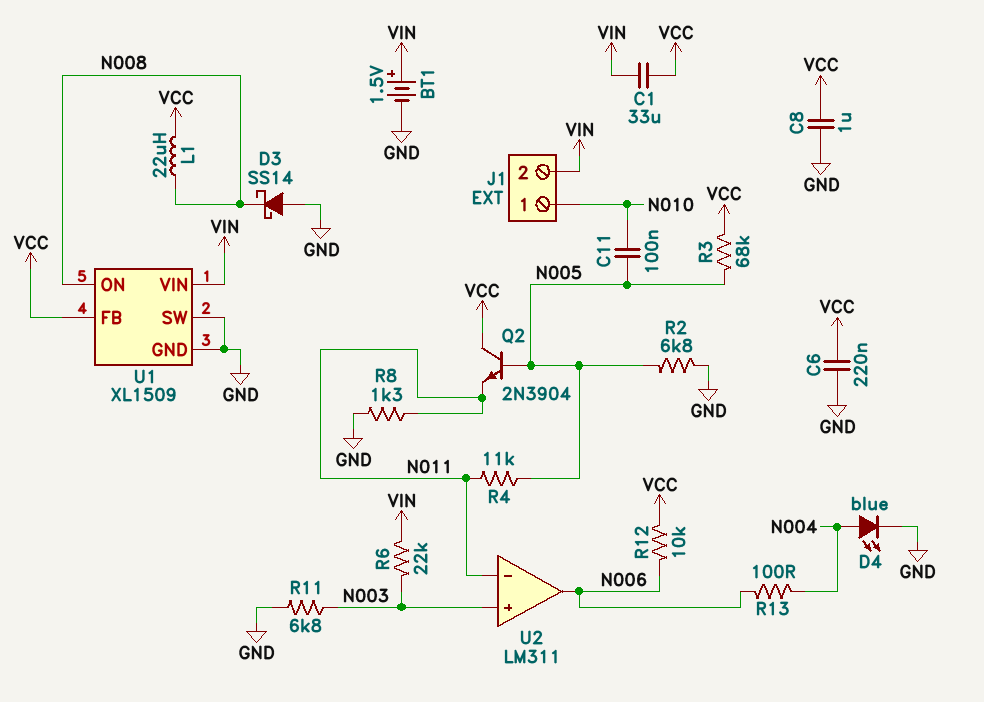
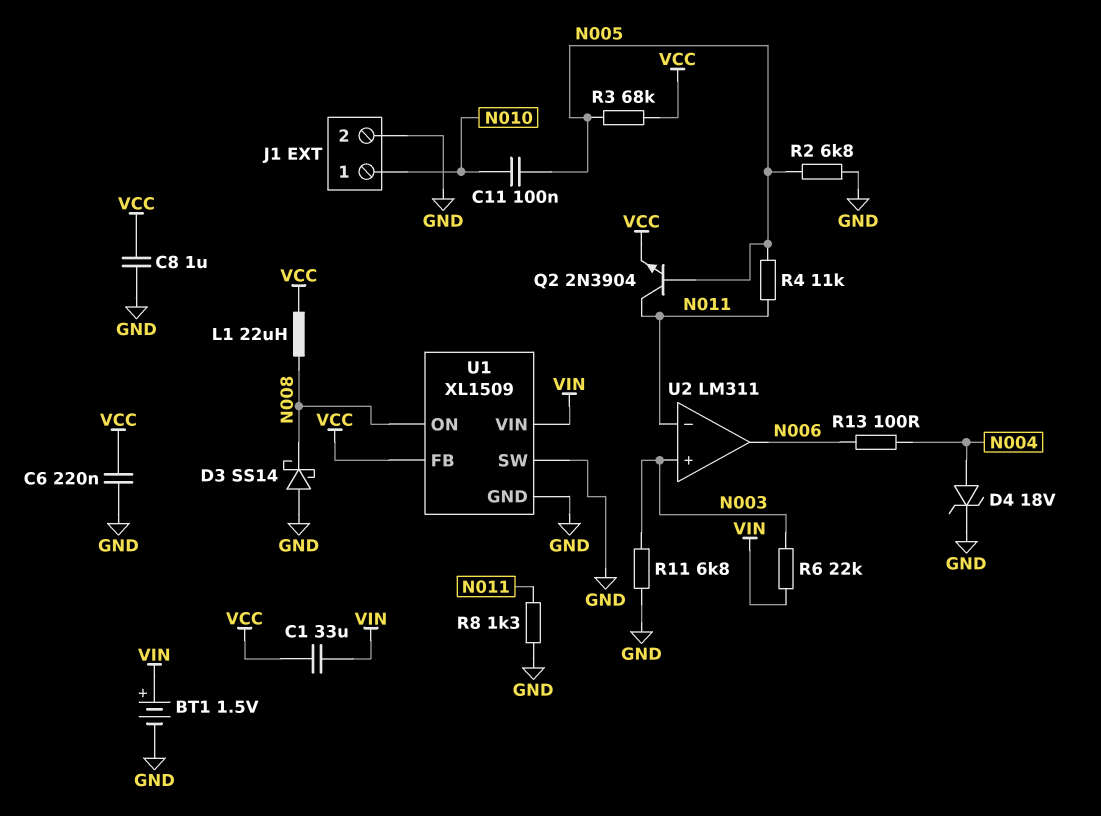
D4: LED blue (A N004, K GND) -> zener 18V (A N004, K GND)
J1 pin 2: VIN -> GND
Q2: NPN 2N3904 (B N005, C VCC, E N011) -> NPN 2N3904 (B N005, C N011, E VCC)
R12: 10k (N006, VCC) -> none

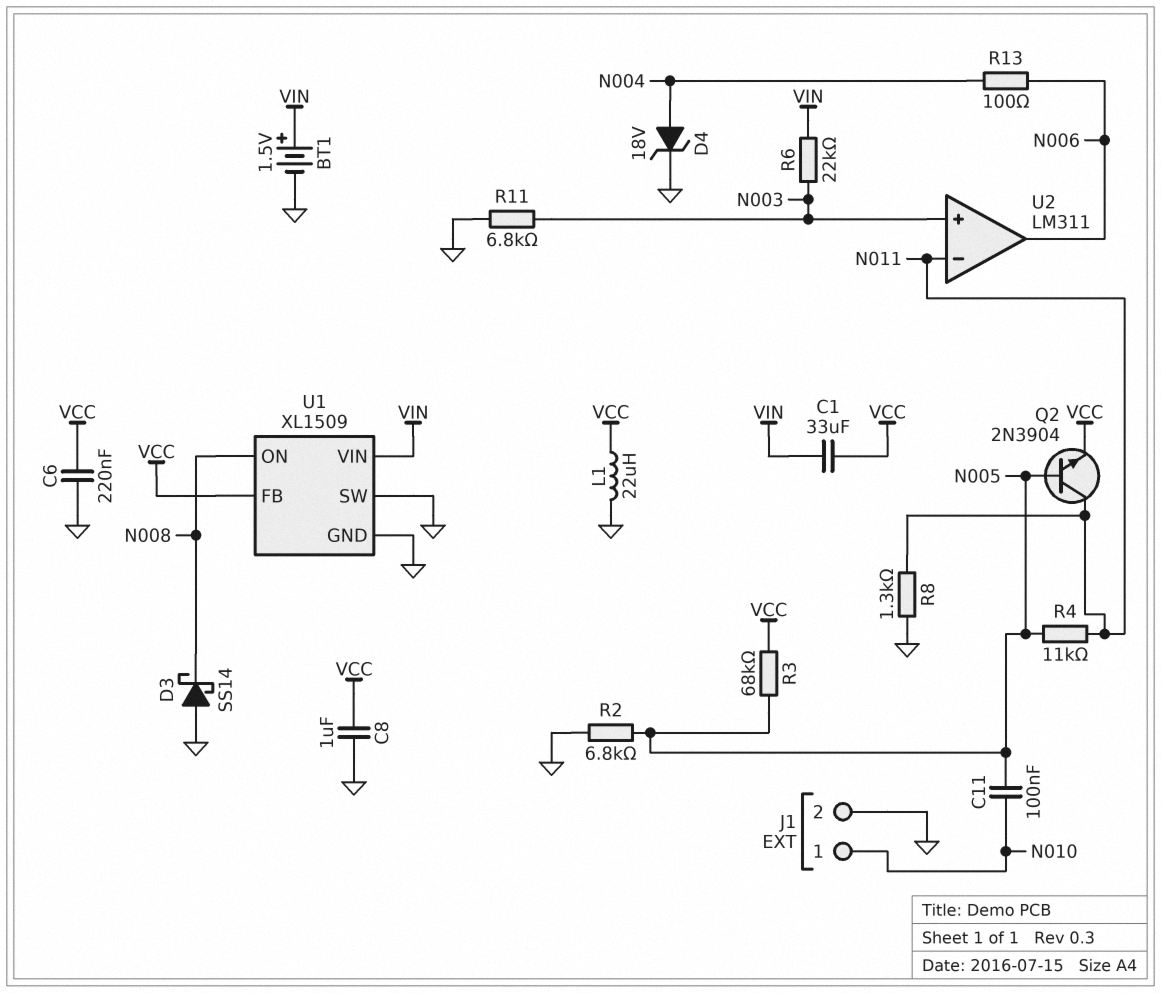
L1: 22uH (N008, VCC) -> 22uH (GND, VCC)

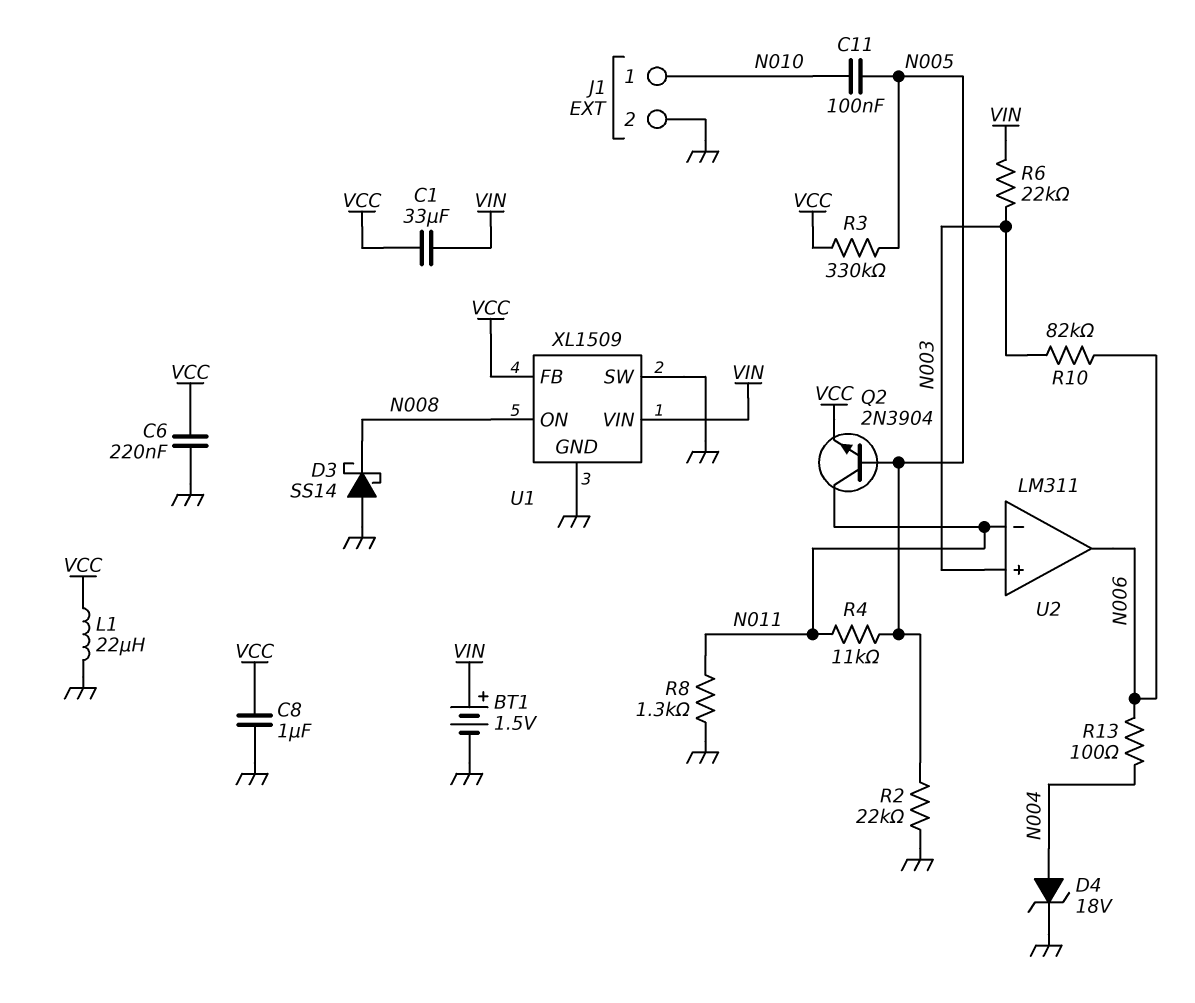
R2: 6.8k (GND, N005) -> 22k (GND, N005)
R3: 68k (N005, VCC) -> 330k (N005, VCC)
R10: none -> 82k (N003, N006)
R11: 6.8k (GND, N003) -> none

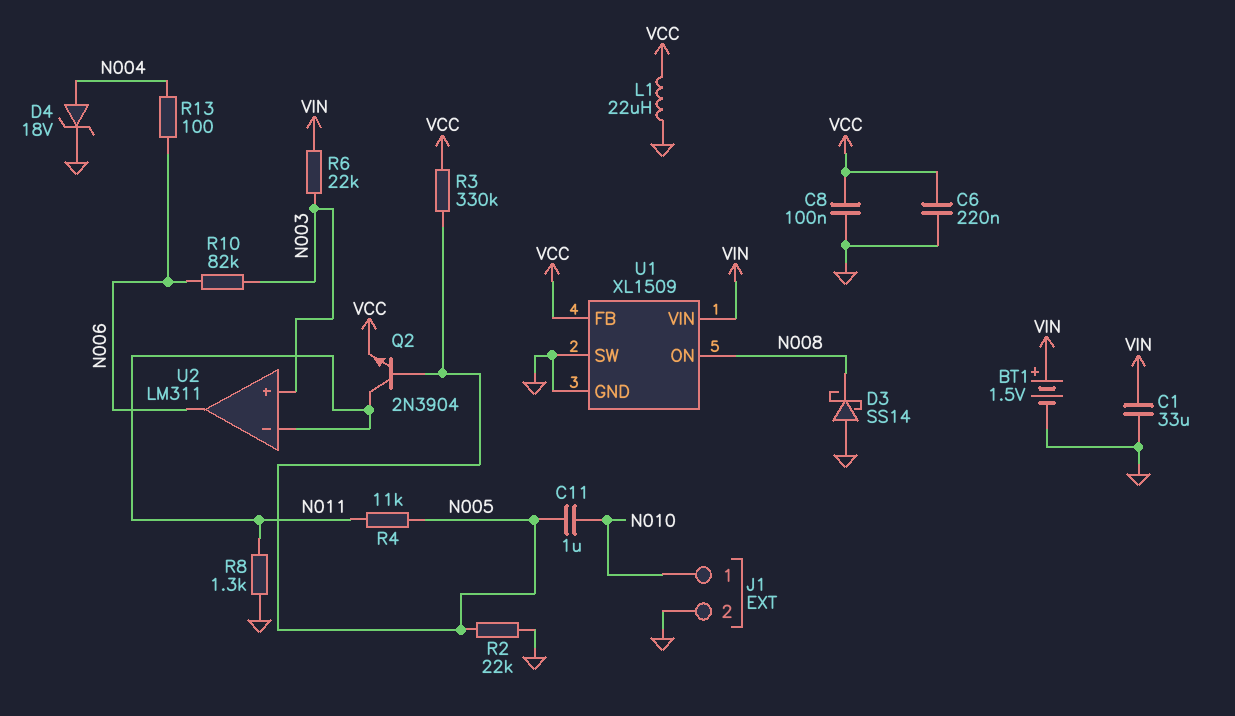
C1: 33uF (VCC, VIN) -> 33uF (GND, VIN)
C8: 1uF (GND, VCC) -> 100nF (GND, VCC)
C11: 100nF (N005, N010) -> 1uF (N005, N010)

